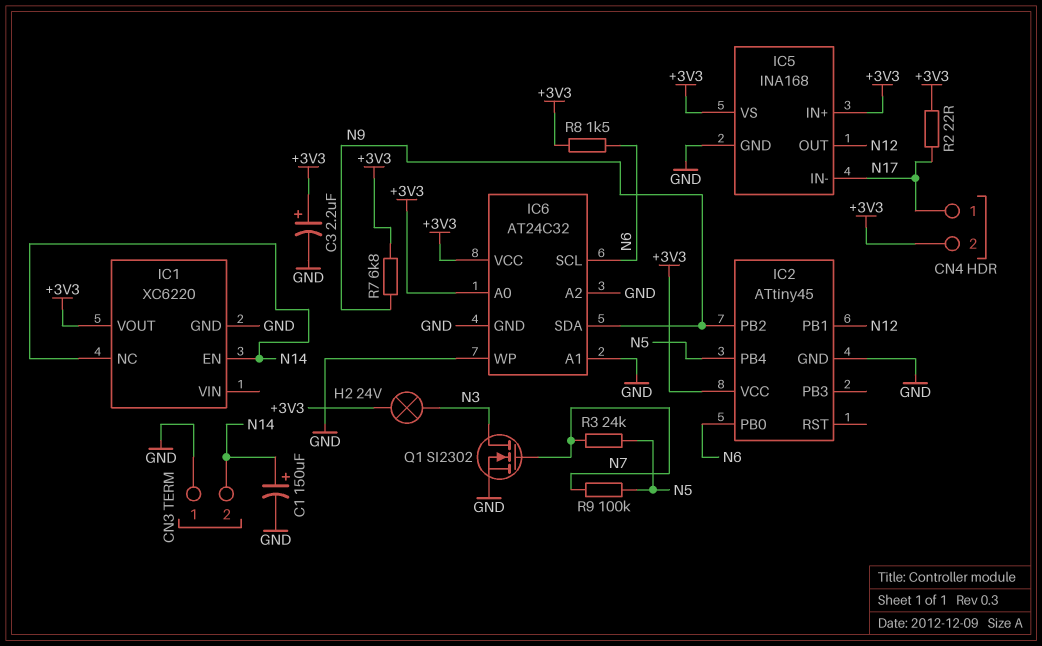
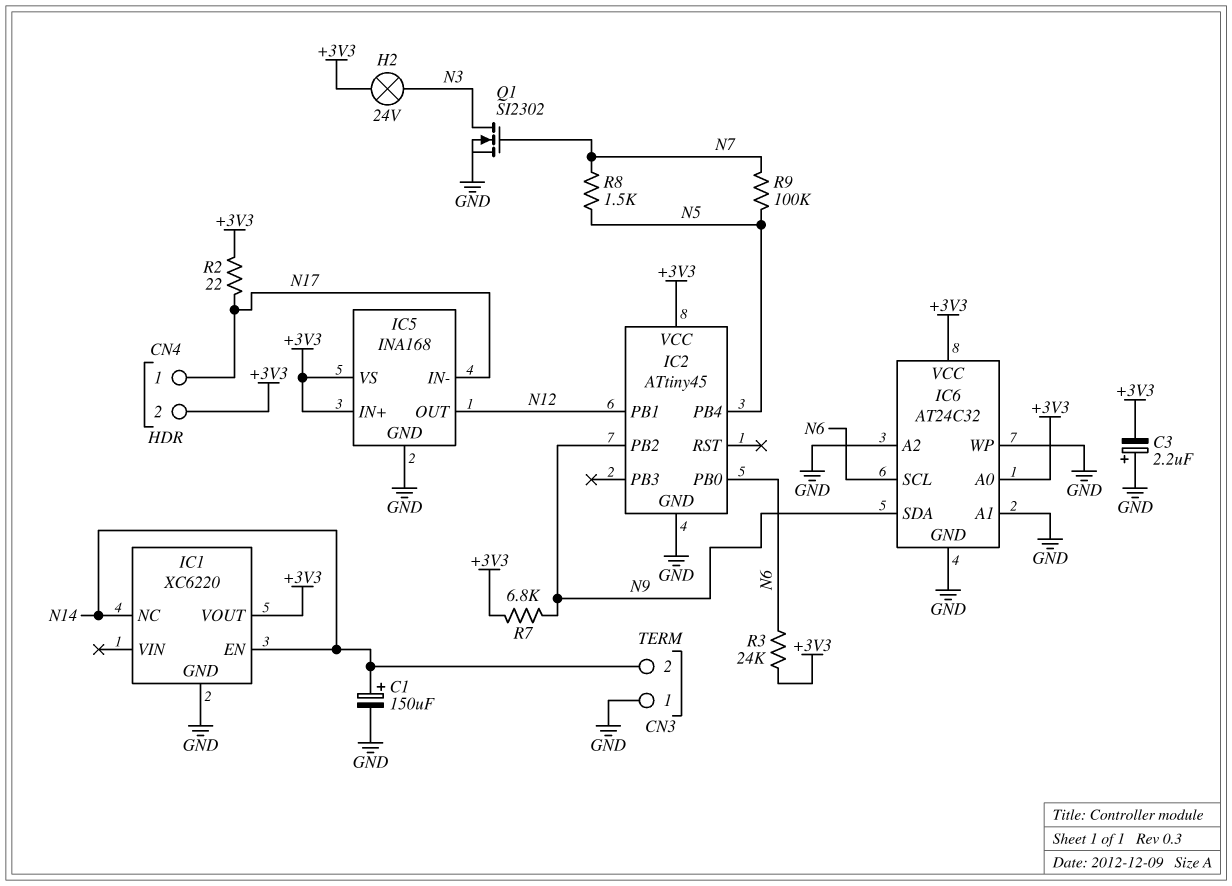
C3: 2.2uF (plus +3V3, minus GND) -> 2.2uF (plus GND, minus +3V3)
R3: 24k (N5, N7) -> 24k (+3V3, N6)
R8: 1.5k (+3V3, N6) -> 1.5k (N5, N7)

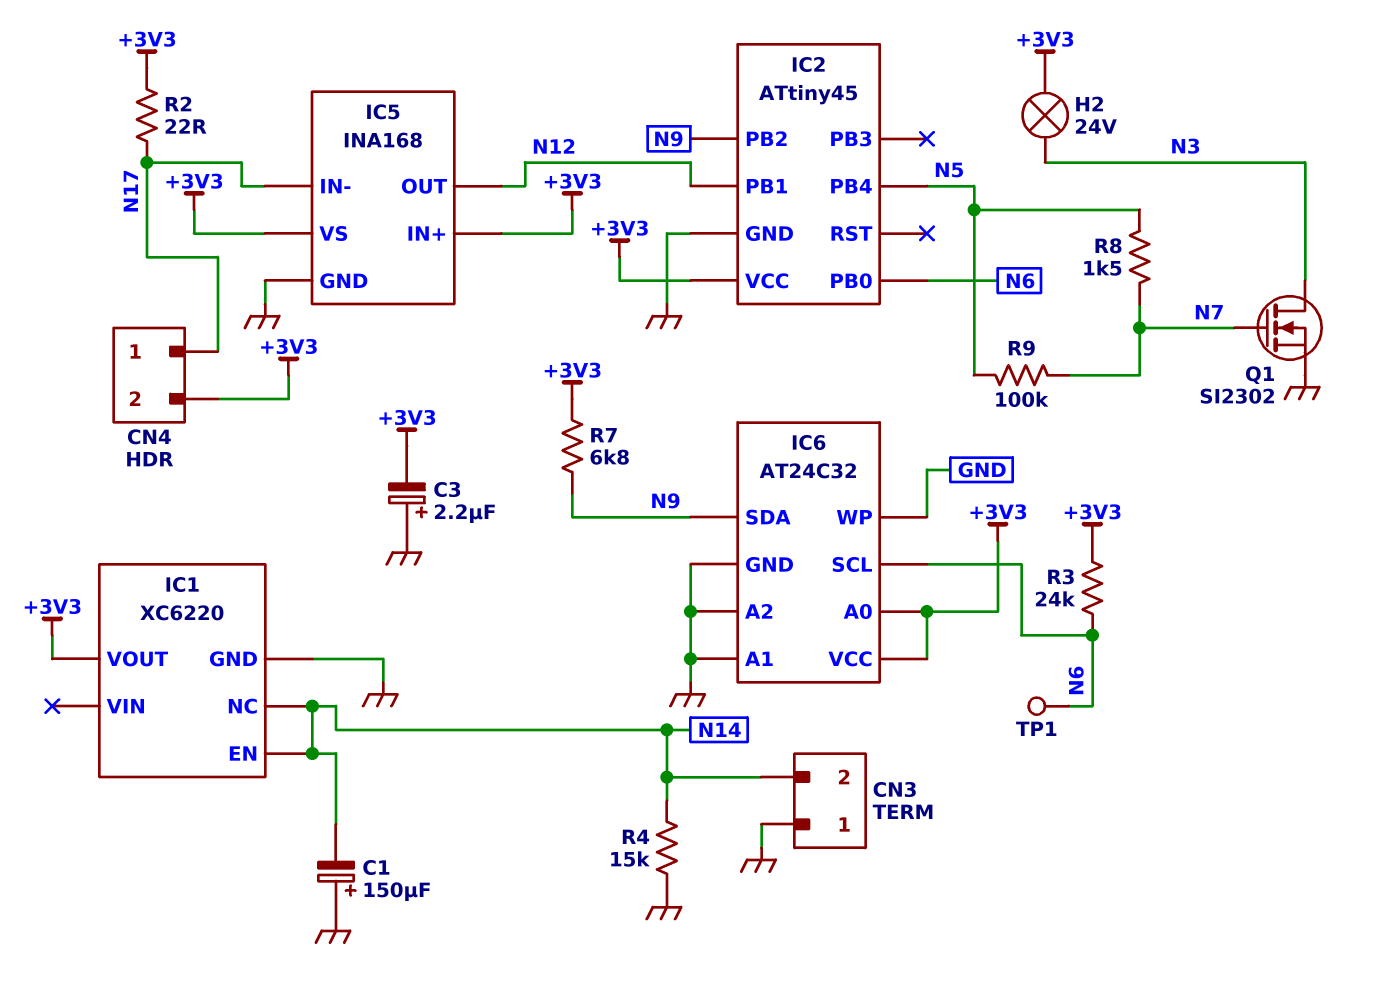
C1: 150uF (plus N14, minus GND) -> 150uF (plus GND, minus N14)
R4: none -> 15k (GND, N14)
TP1: none -> test point (N6)

